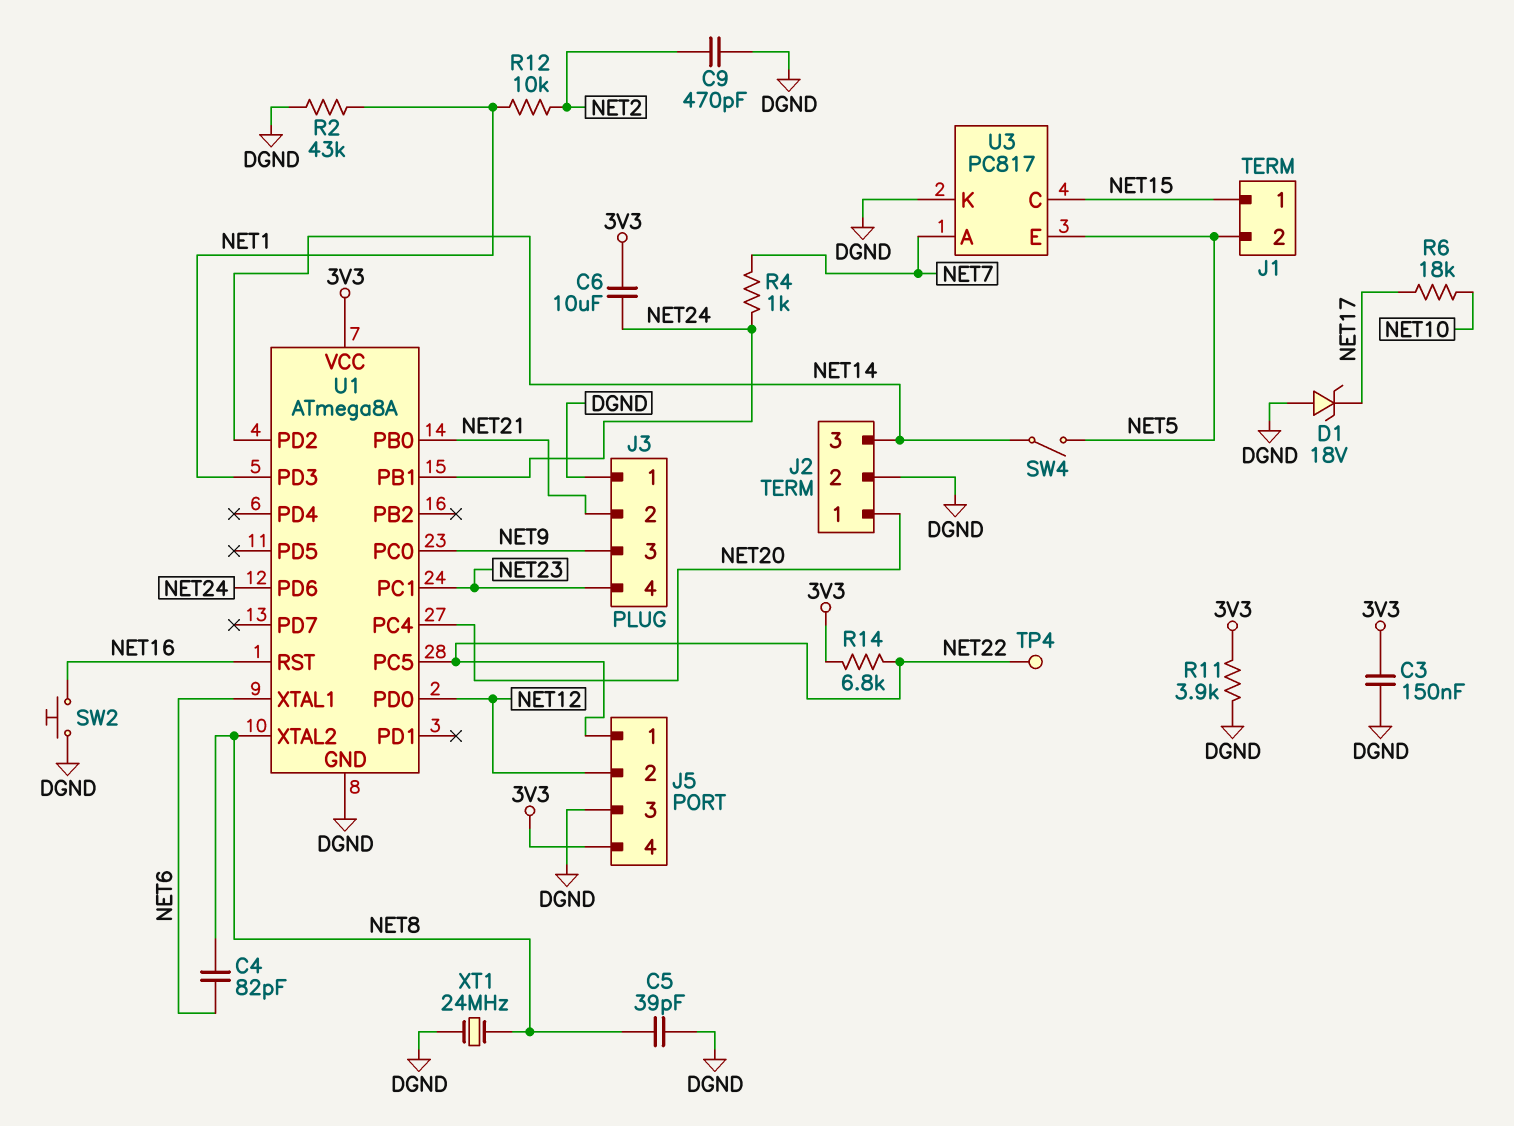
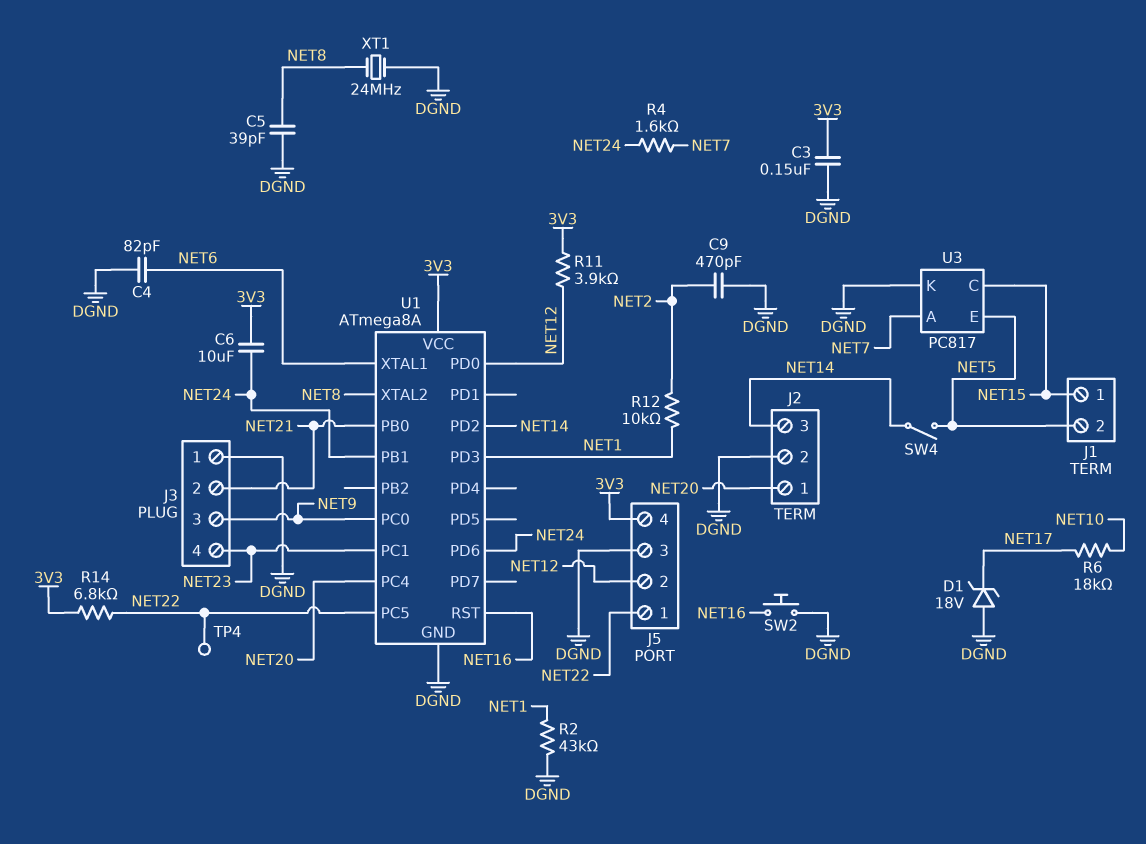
C4: 82pF (NET6, NET8) -> 82pF (DGND, NET6)
R4: 1k (NET7, NET24) -> 1.6k (NET7, NET24)
R11: 3.9k (3V3, DGND) -> 3.9k (3V3, NET12)

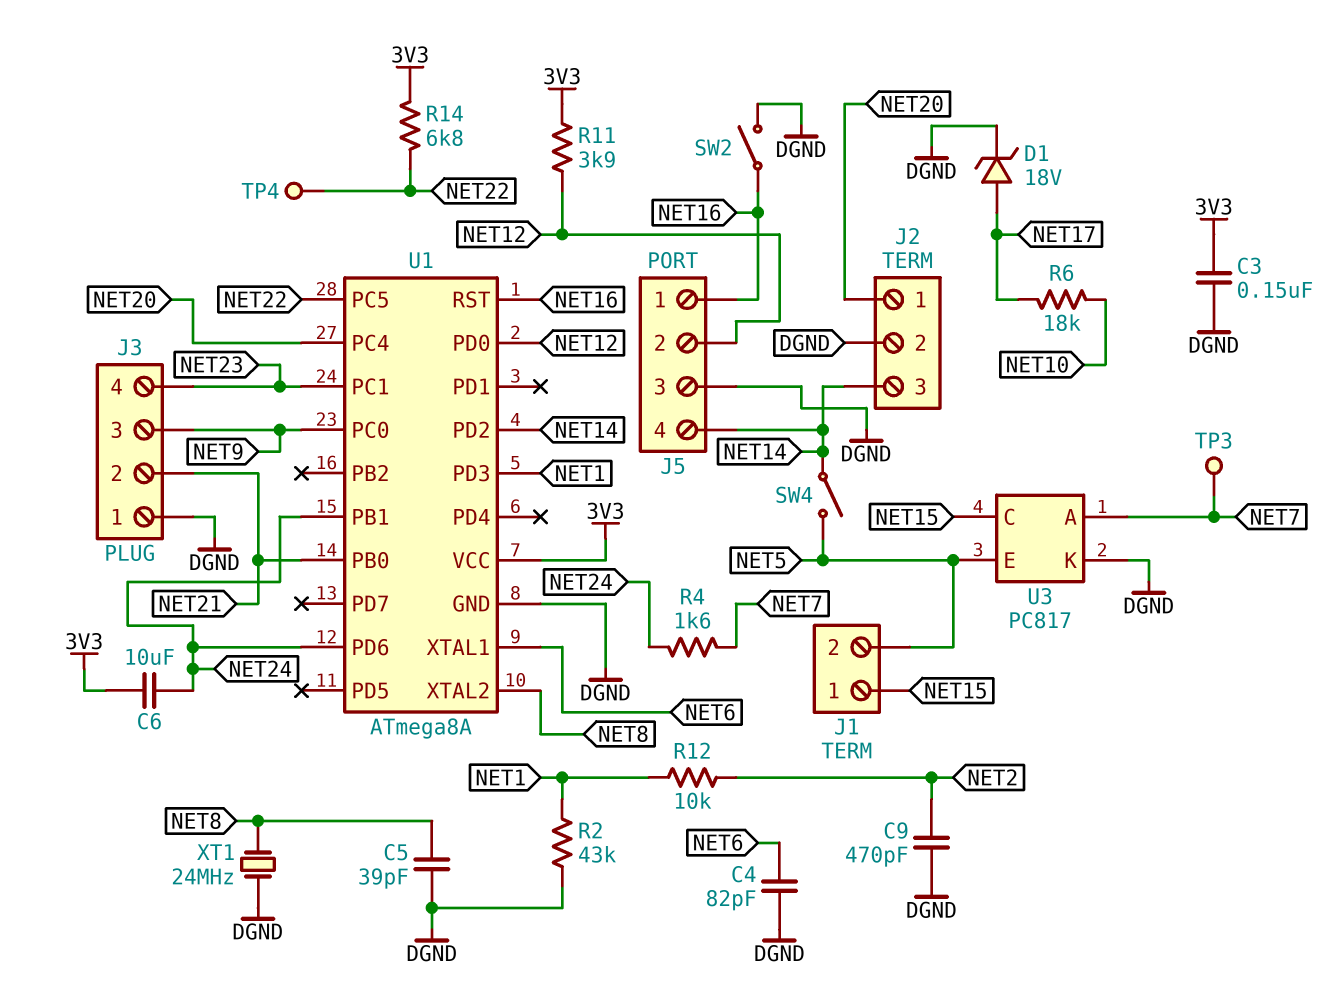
D1: zener 18V (A DGND, K NET17) -> zener 18V (A NET17, K DGND)
J5 pin 1: NET22 -> NET16
J5 pin 4: 3V3 -> NET14
SW2: button (DGND, NET16) -> switch (DGND, NET16)
TP3: none -> test point (NET7)

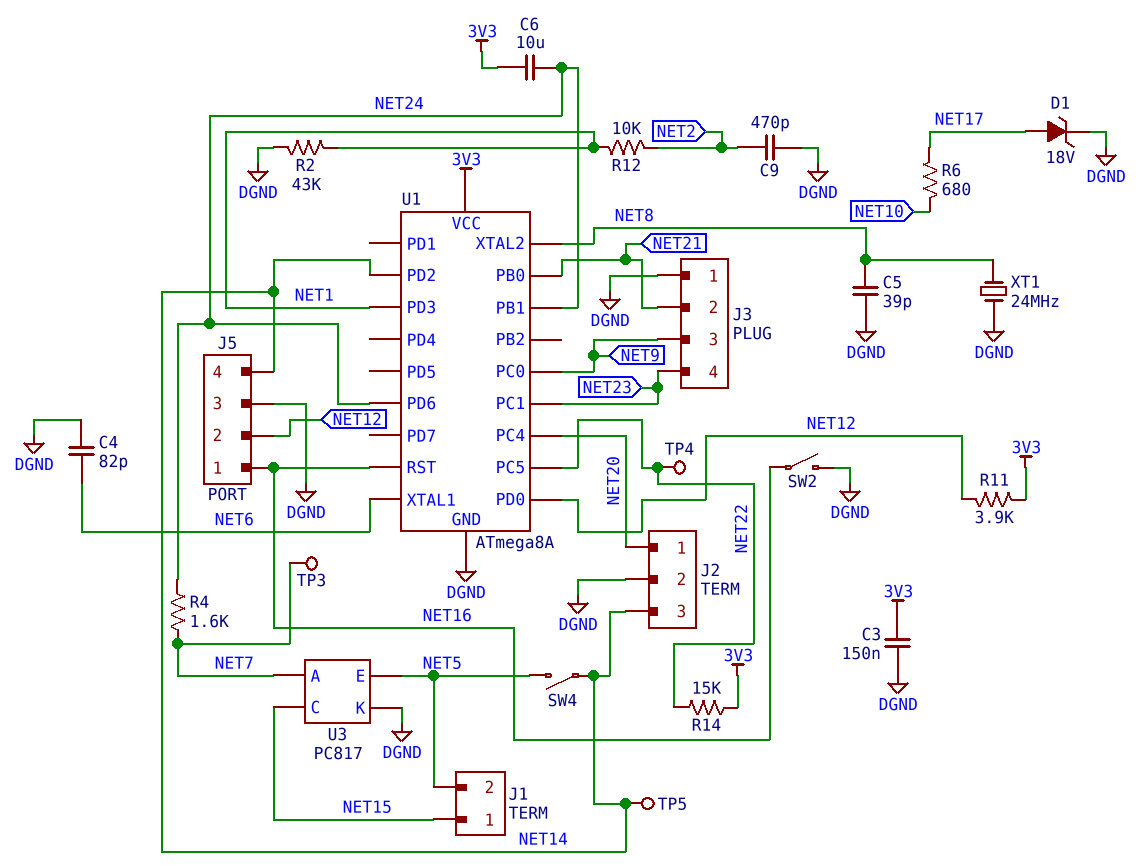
R6: 18k (NET10, NET17) -> 680 (NET10, NET17)
R14: 6.8k (3V3, NET22) -> 15k (3V3, NET22)
TP5: none -> test point (NET14)

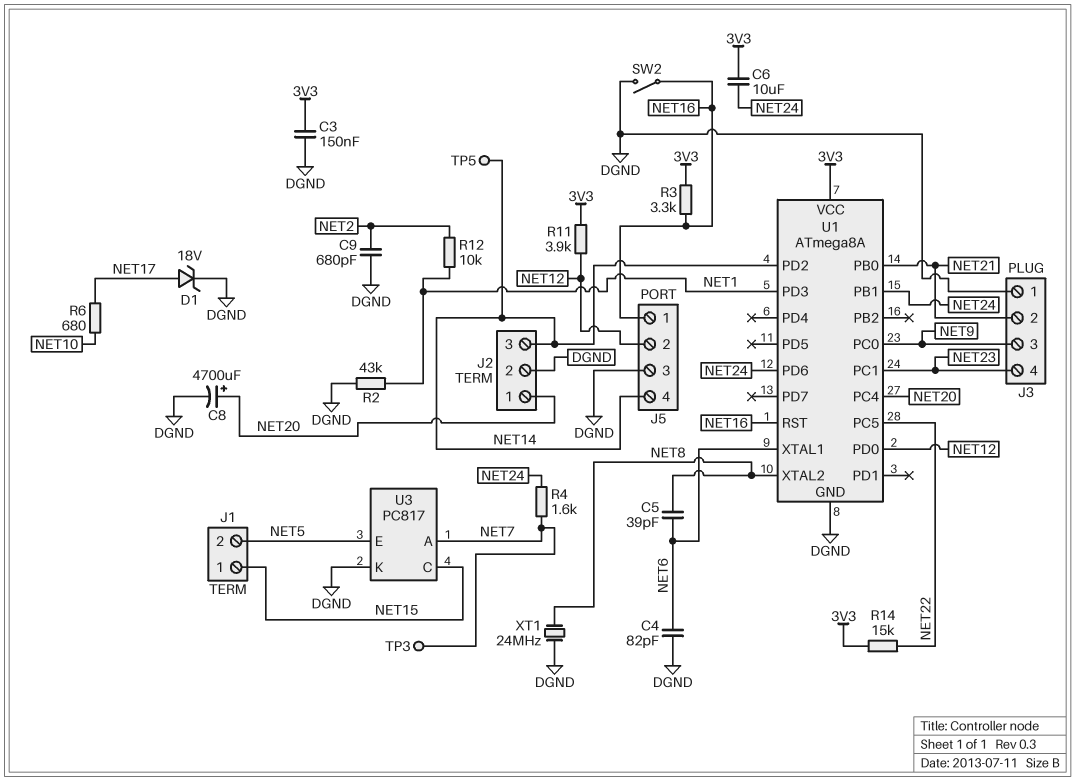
C5: 39pF (DGND, NET8) -> 39pF (NET6, NET8)
C8: none -> 4700uF (plus NET20, minus DGND)
C9: 470pF (DGND, NET2) -> 680pF (DGND, NET2)
R3: none -> 3.3k (3V3, NET16)
SW4: switch (NET5, NET14) -> none
TP4: test point (NET22) -> none

